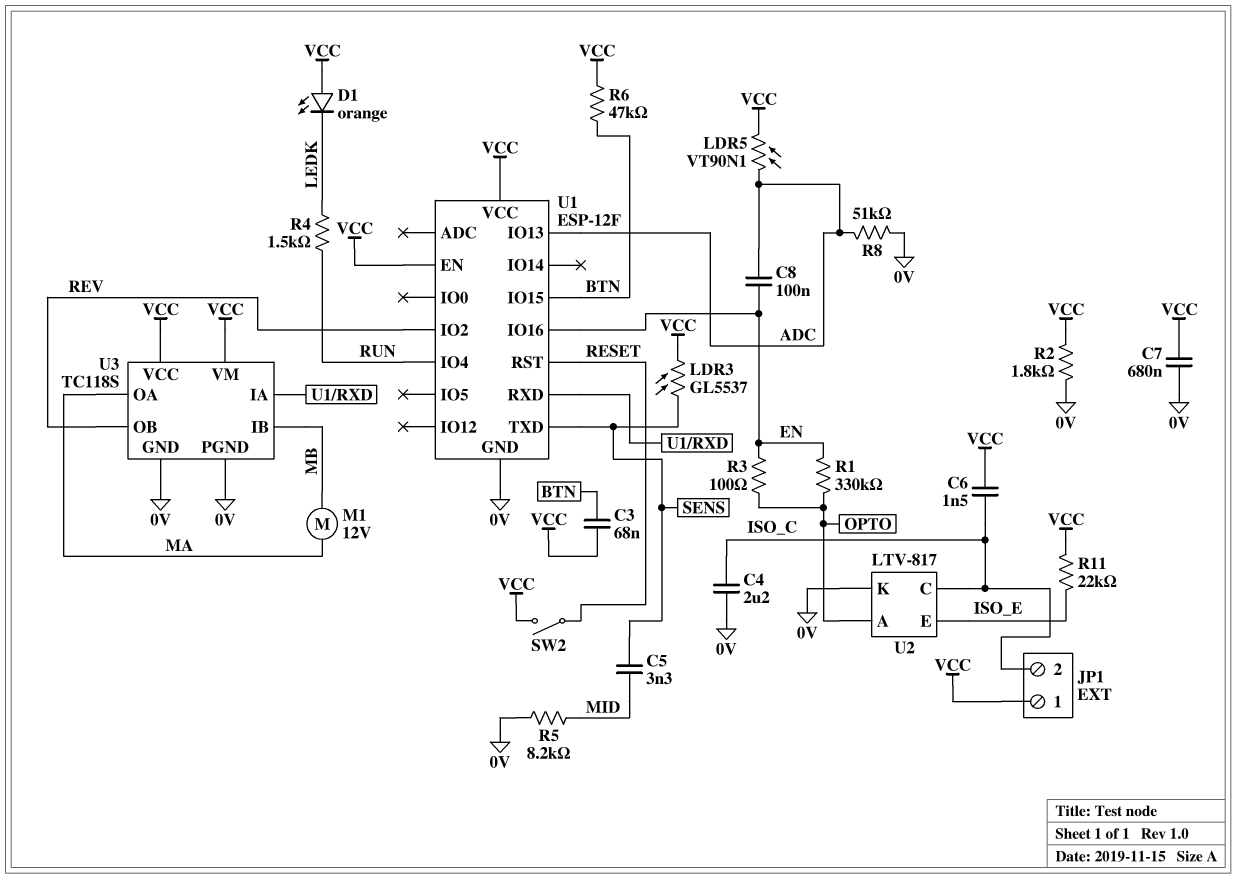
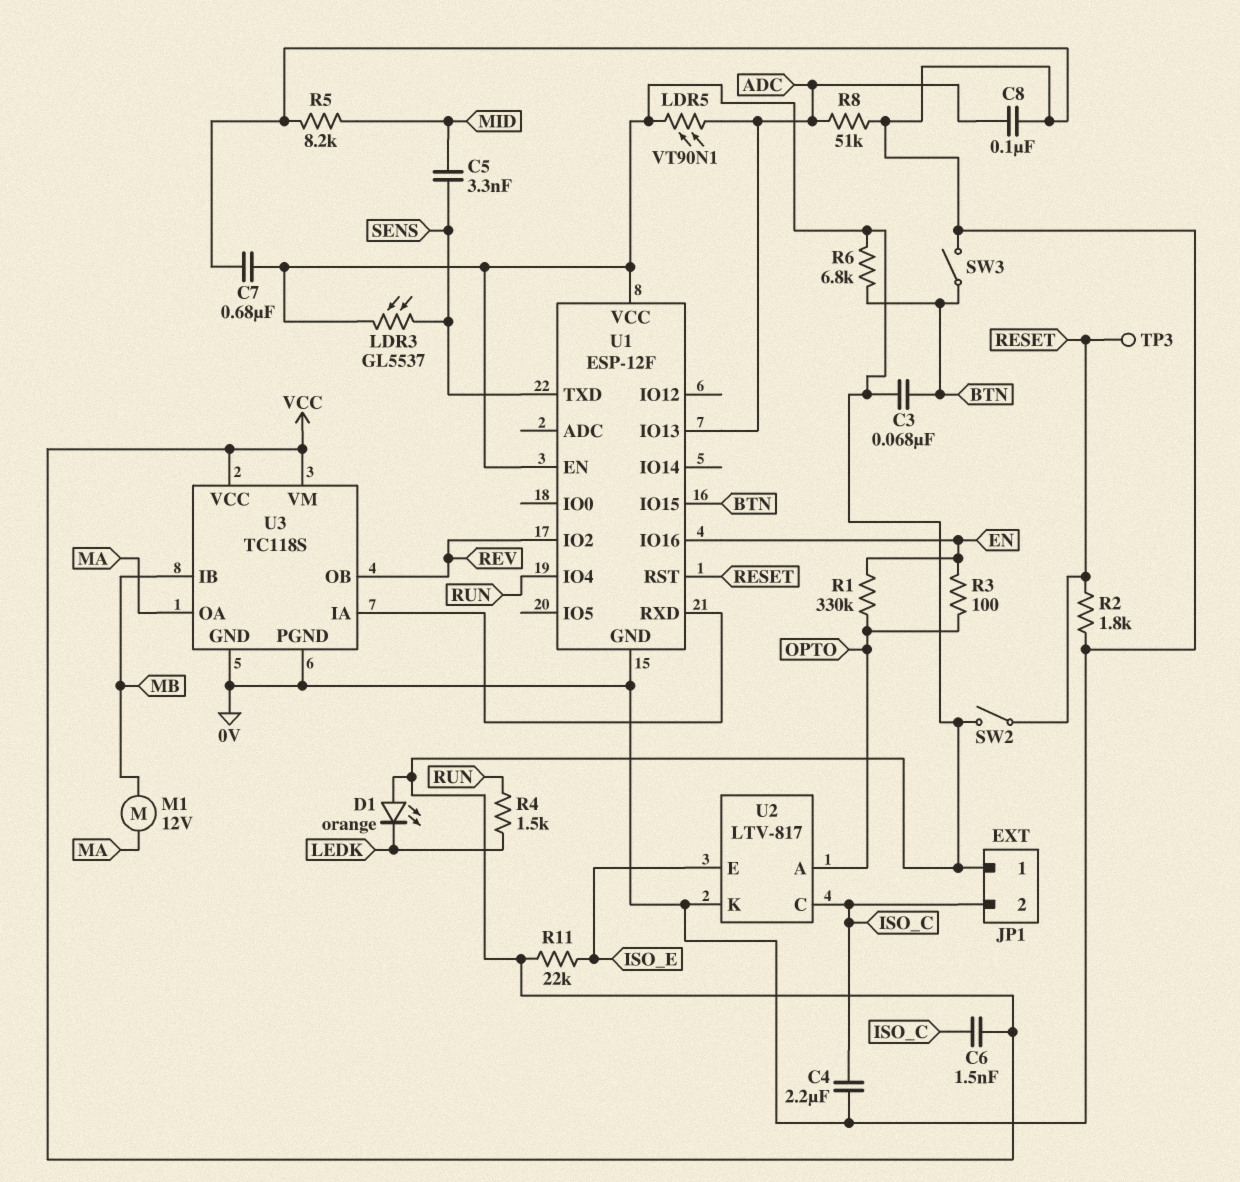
C8: 100nF (ADC, EN) -> 100nF (0V, ADC)
R2: 1.8k (0V, VCC) -> 1.8k (0V, RESET)
R6: 47k (BTN, VCC) -> 6.8k (BTN, VCC)
SW3: none -> switch (0V, BTN)
TP3: none -> test point (RESET)

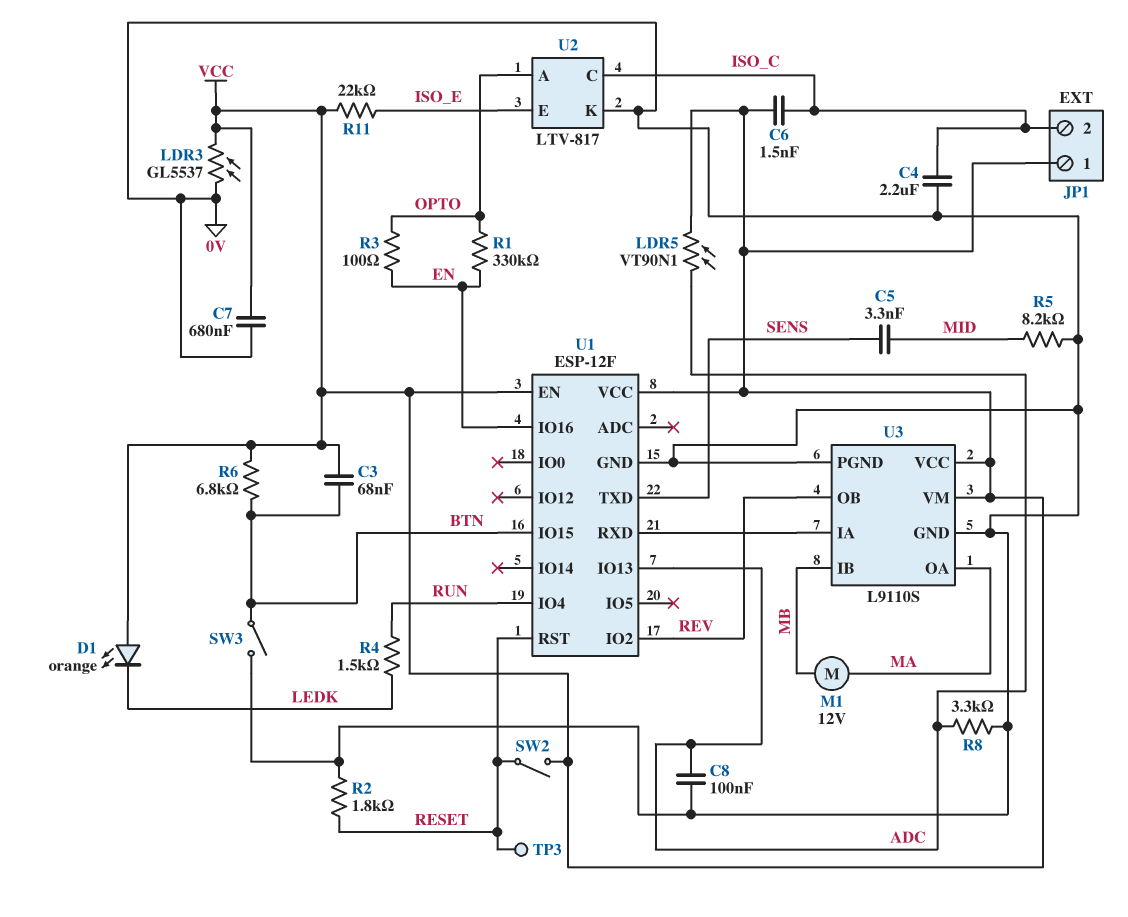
LDR3: GL5537 (SENS, VCC) -> GL5537 (0V, VCC)
R8: 51k (0V, ADC) -> 3.3k (0V, ADC)
U3: TC118S -> L9110S

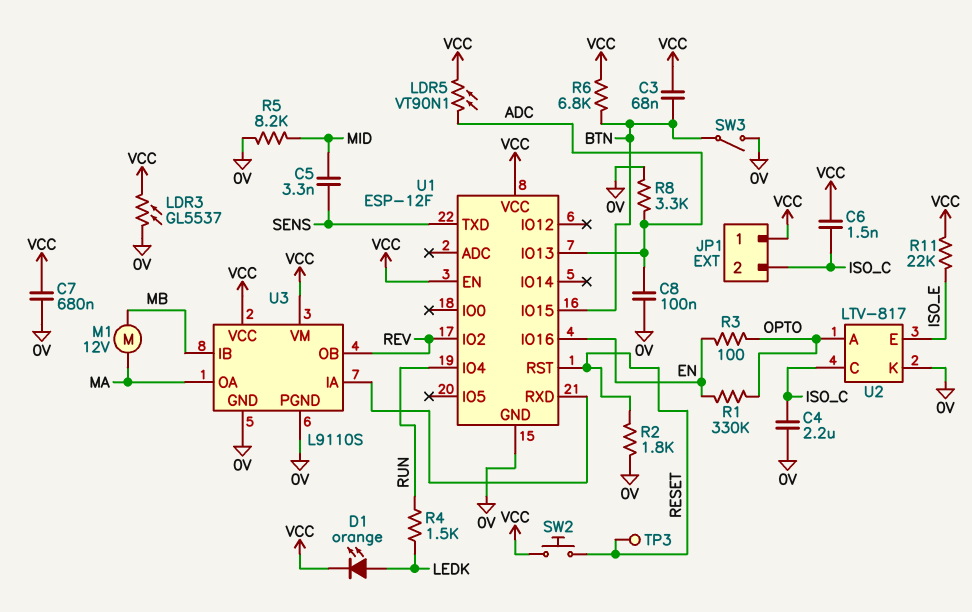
D1: LED orange (A VCC, K LEDK) -> LED orange (A LEDK, K VCC)
SW2: switch (RESET, VCC) -> button (RESET, VCC)

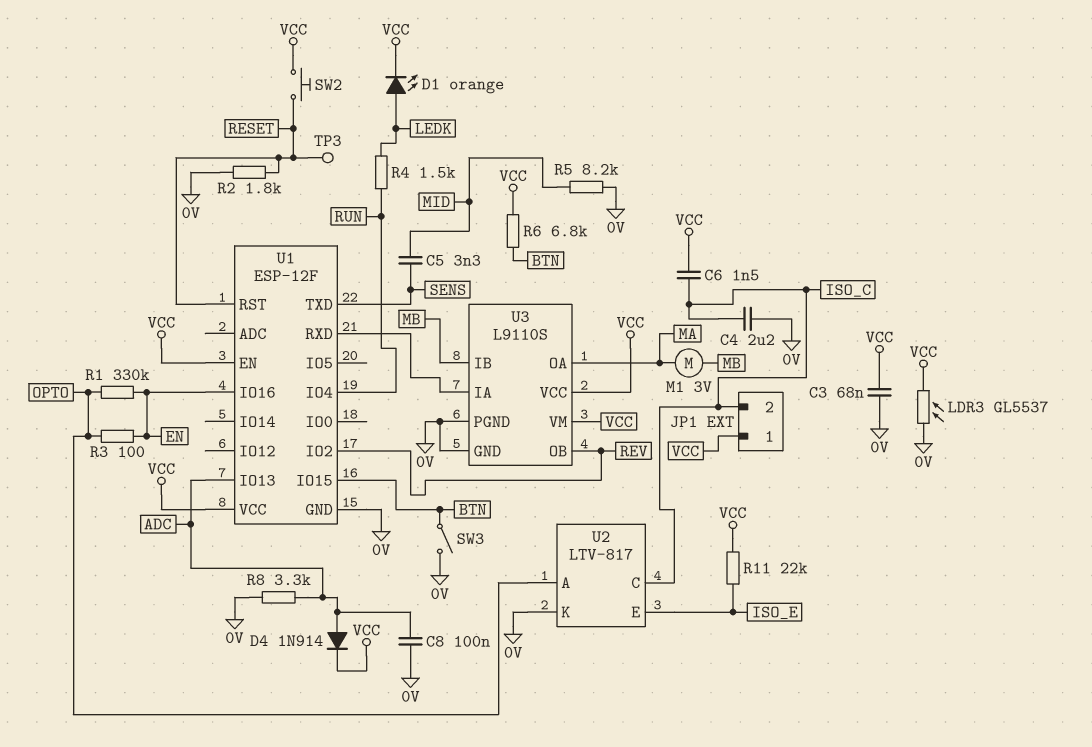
C3: 68nF (BTN, VCC) -> 68nF (0V, VCC)
C7: 680nF (0V, VCC) -> none
D4: none -> diode 1N914 (A ADC, K VCC)
LDR5: VT90N1 (ADC, VCC) -> none
M1: motor 12V (MA, MB) -> motor 3V (MA, MB)

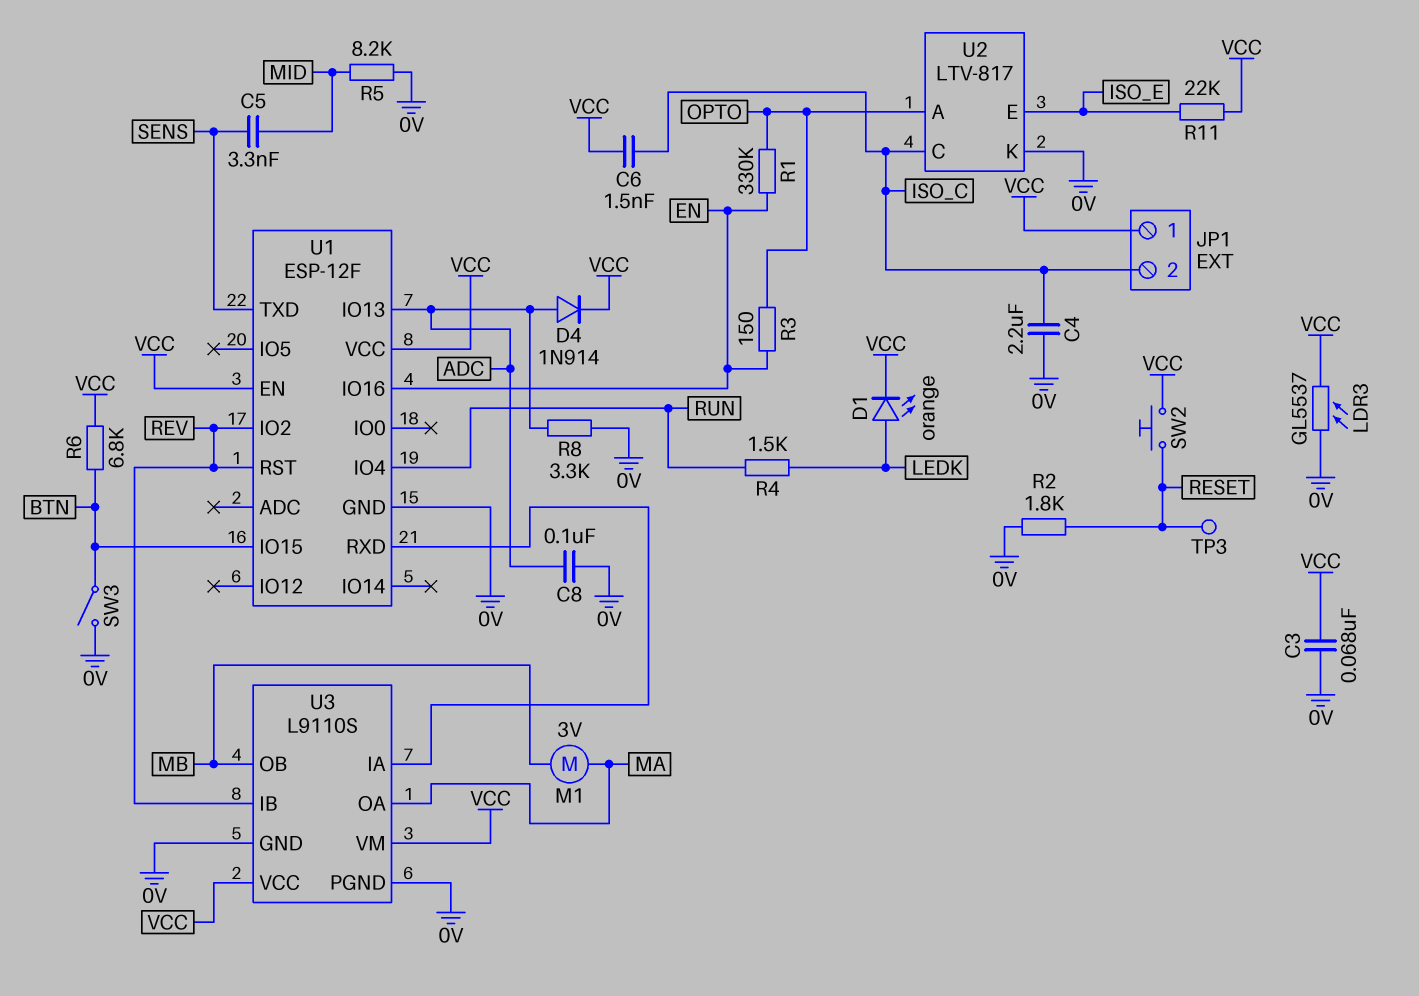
R3: 100 (EN, OPTO) -> 150 (EN, OPTO)
U1 pin RST: RESET -> REV
U3 pin IB: MB -> REV
U3 pin OB: REV -> MB

